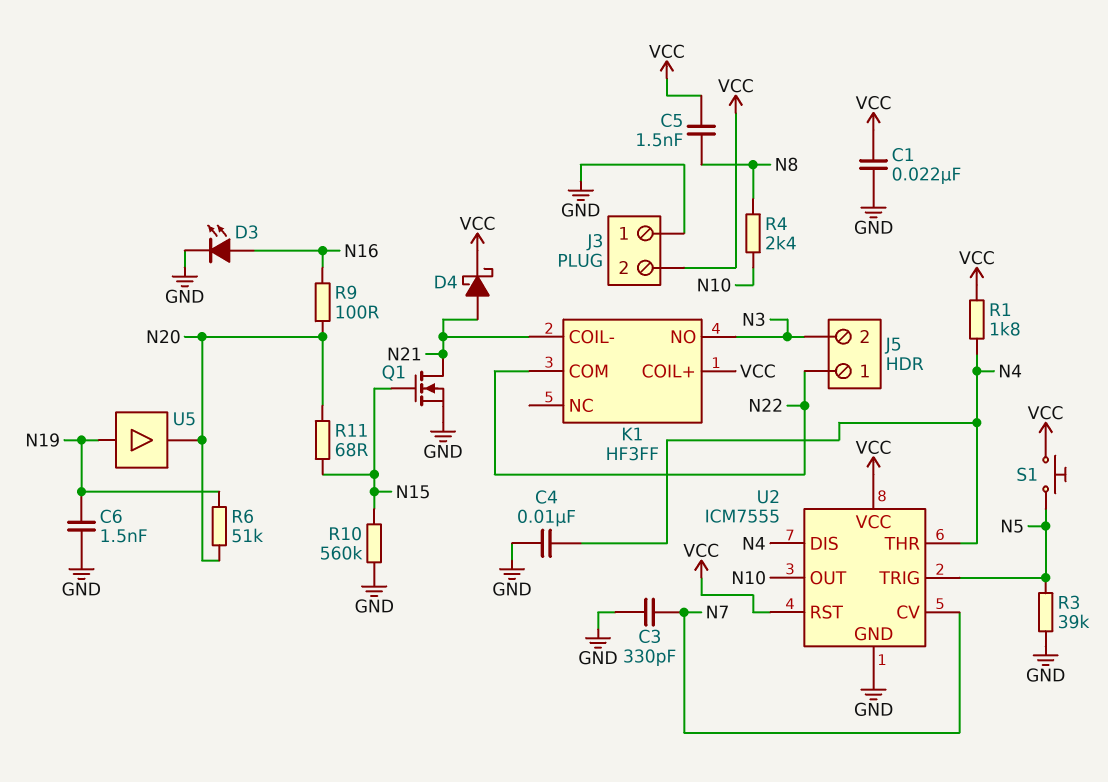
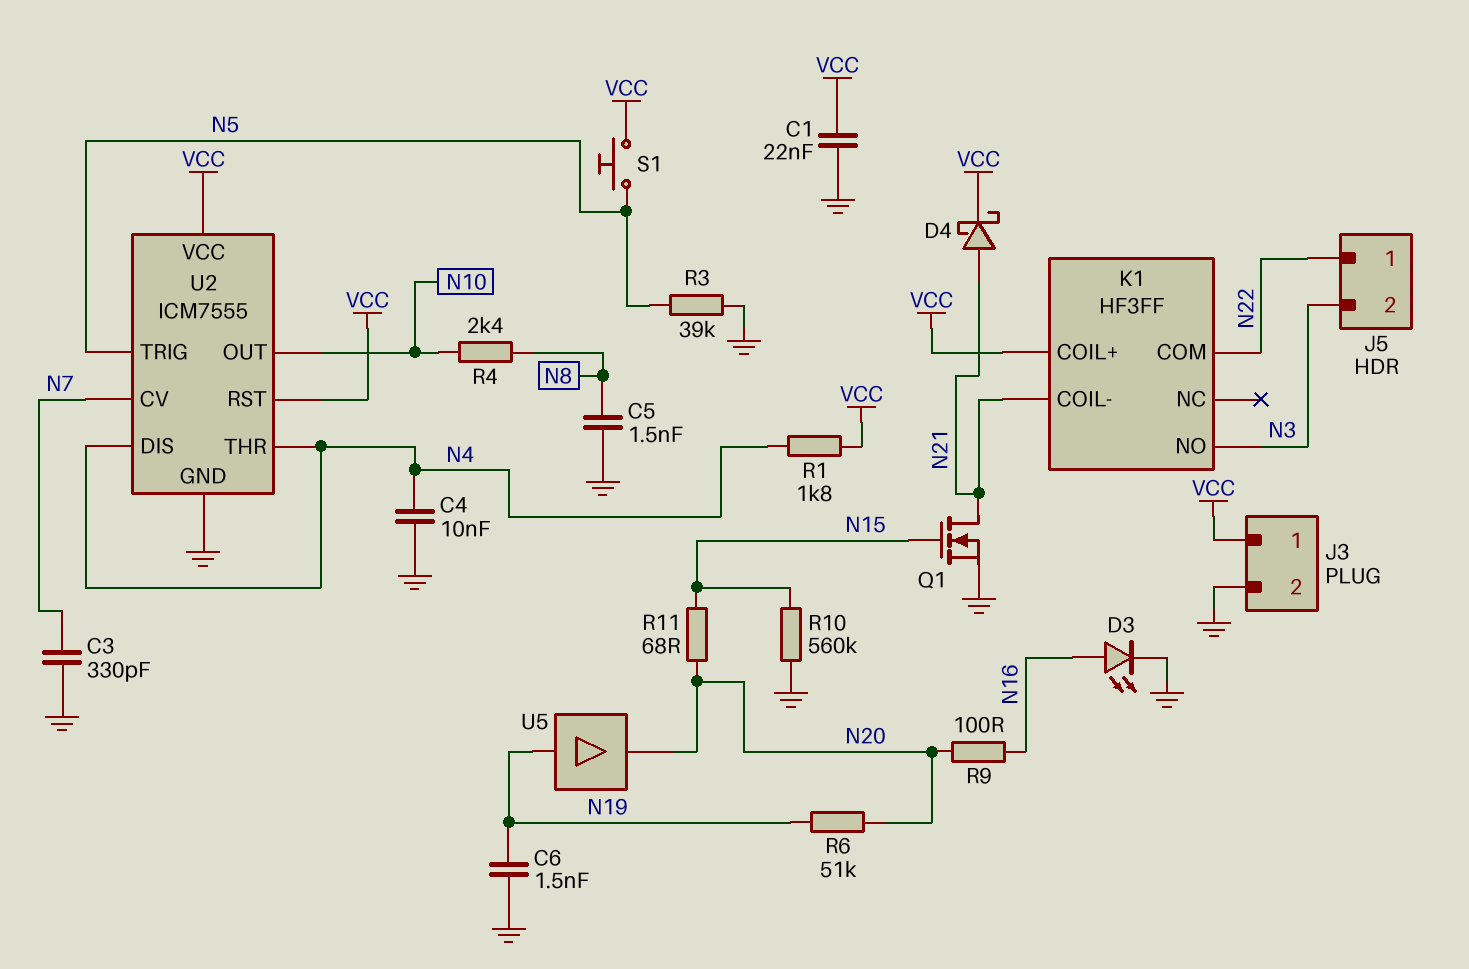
C5: 1.5nF (N8, VCC) -> 1.5nF (GND, N8)
J3 pin 1: GND -> VCC
J3 pin 2: VCC -> GND

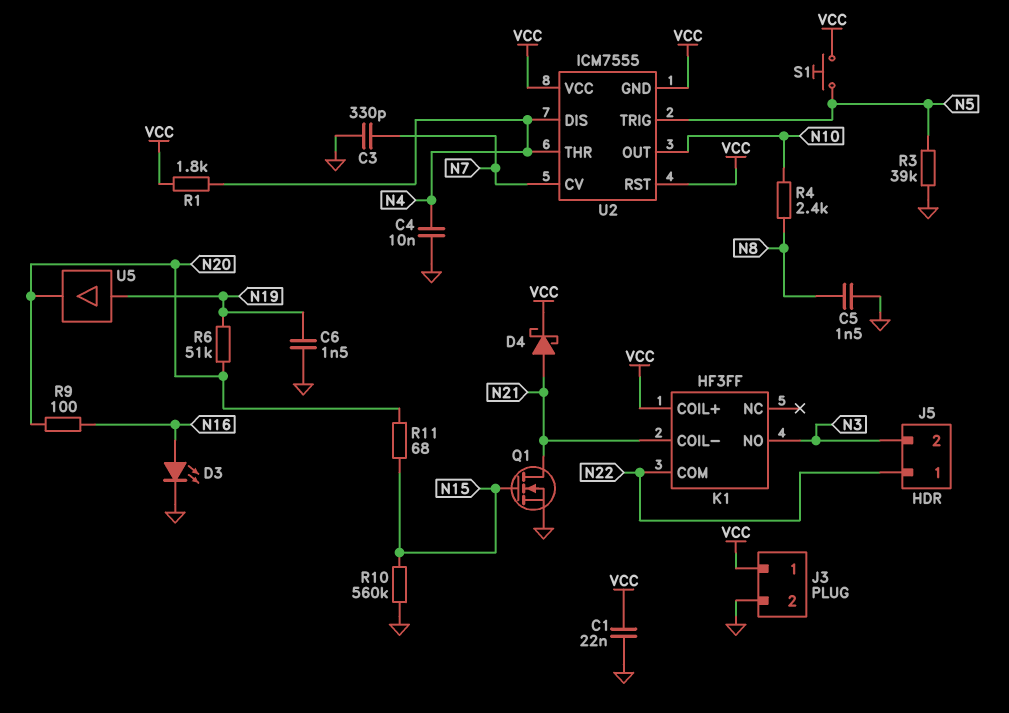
U2 pin GND: GND -> VCC

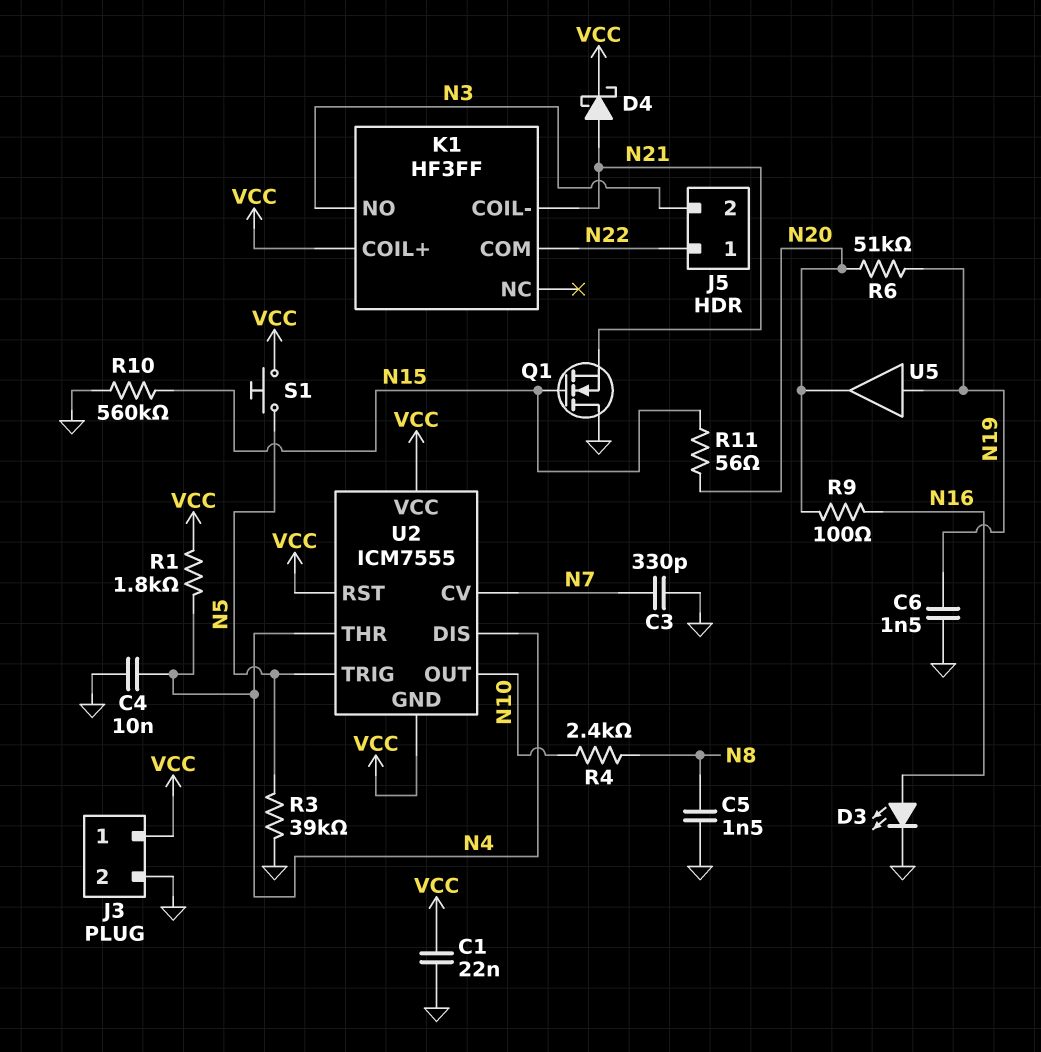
Q1: NMOS (G N15, D N21, S GND) -> NMOS (G N15, D GND, S N21)
R11: 68 (N15, N20) -> 56 (N15, N20)

